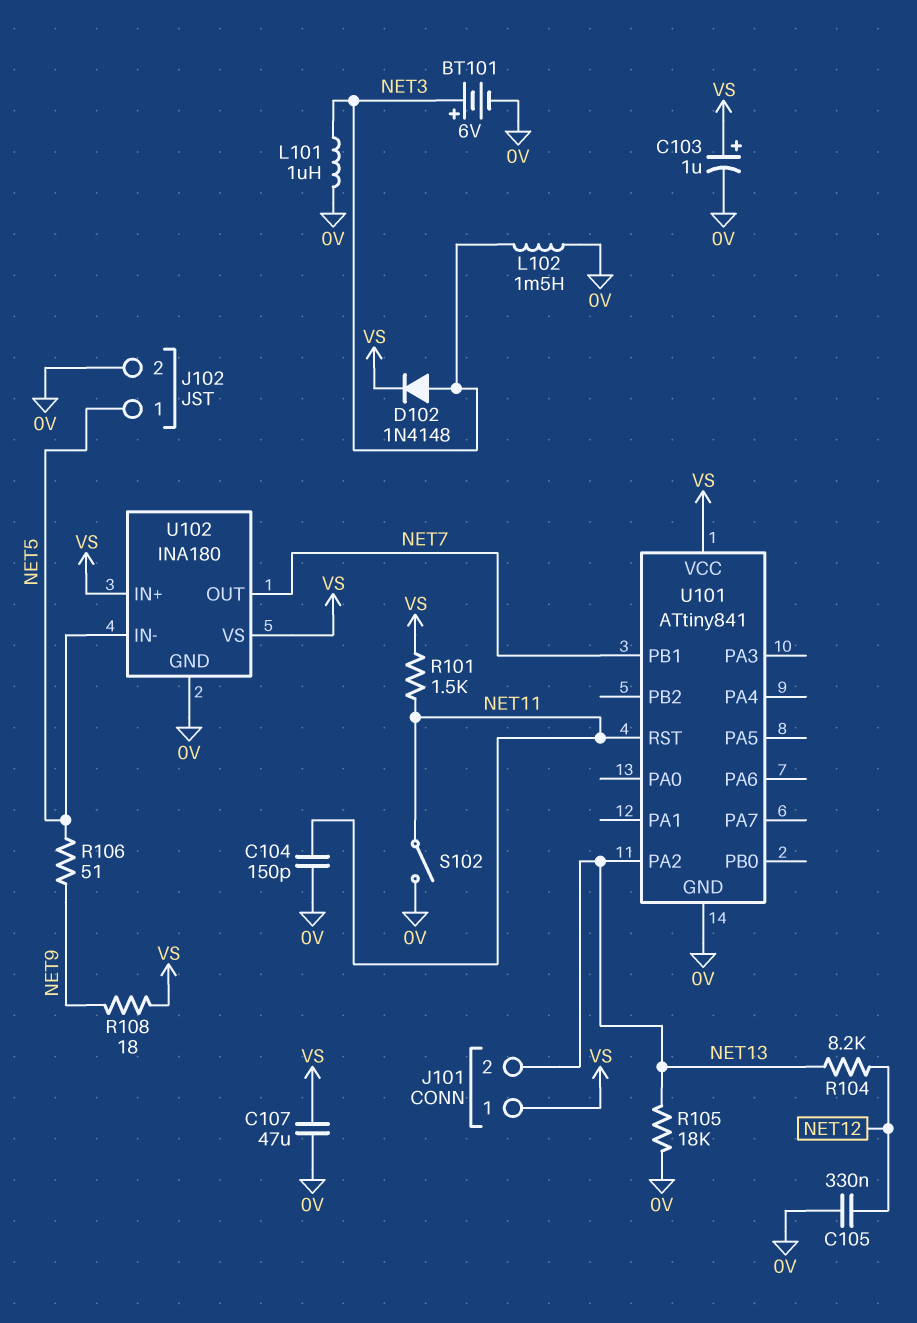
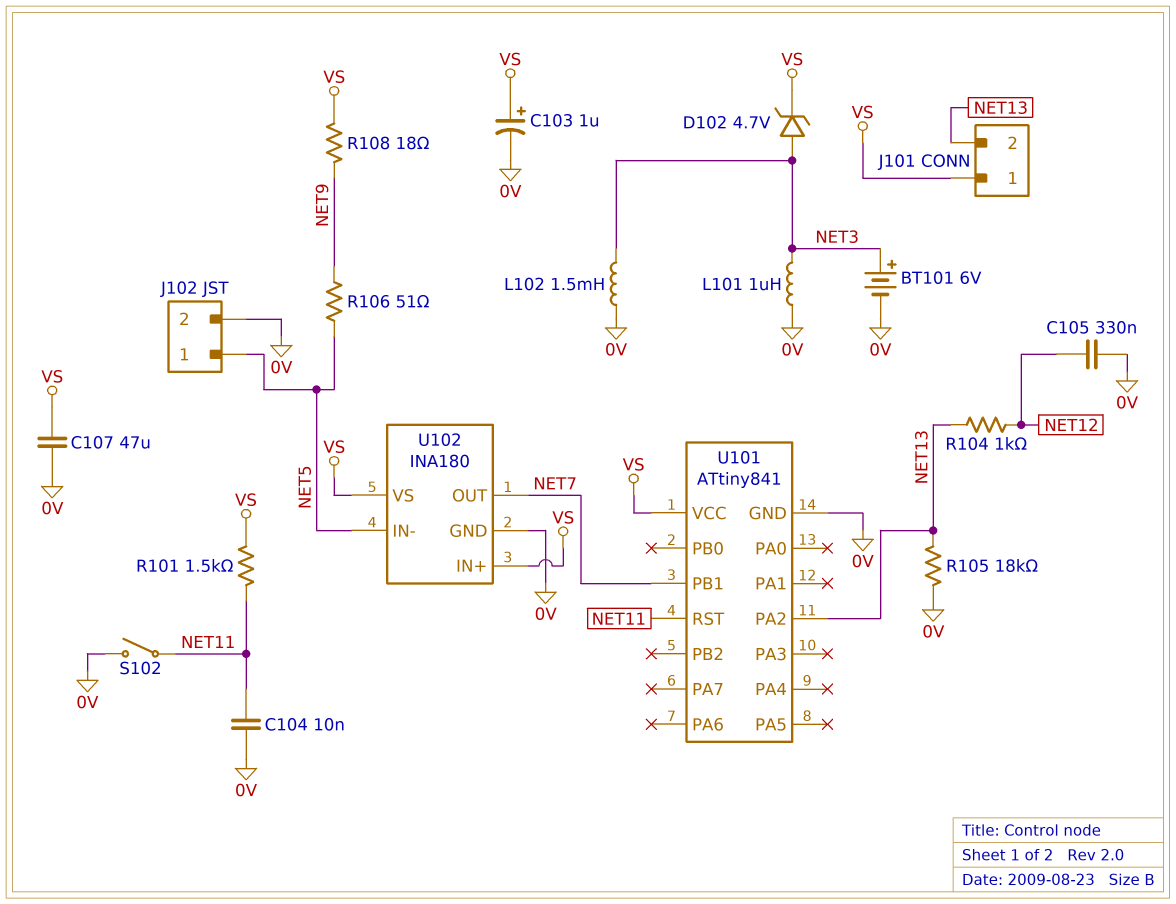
C104: 150pF (0V, NET11) -> 10nF (0V, NET11)
D102: diode 1N4148 (A NET3, K VS) -> zener 4.7V (A NET3, K VS)
R104: 8.2k (NET12, NET13) -> 1k (NET12, NET13)

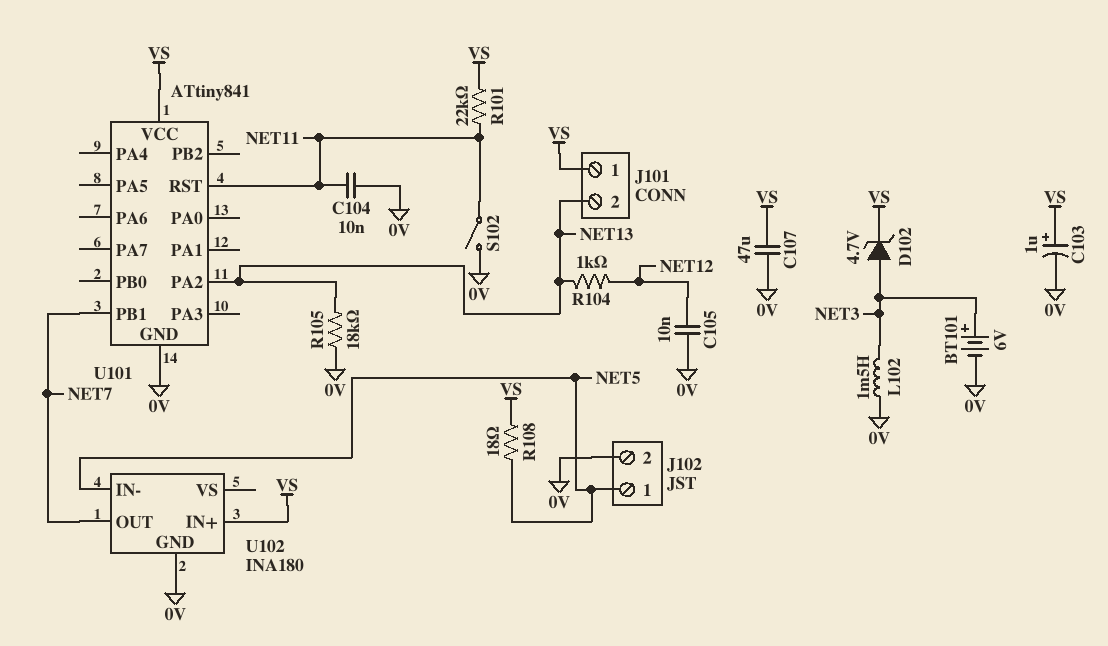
C105: 330nF (0V, NET12) -> 10nF (0V, NET12)
L101: 1uH (0V, NET3) -> none
R101: 1.5k (NET11, VS) -> 22k (NET11, VS)
R106: 51 (NET5, NET9) -> none
R108: 18 (NET9, VS) -> 18 (NET5, VS)
U102 pin VS: VS -> none

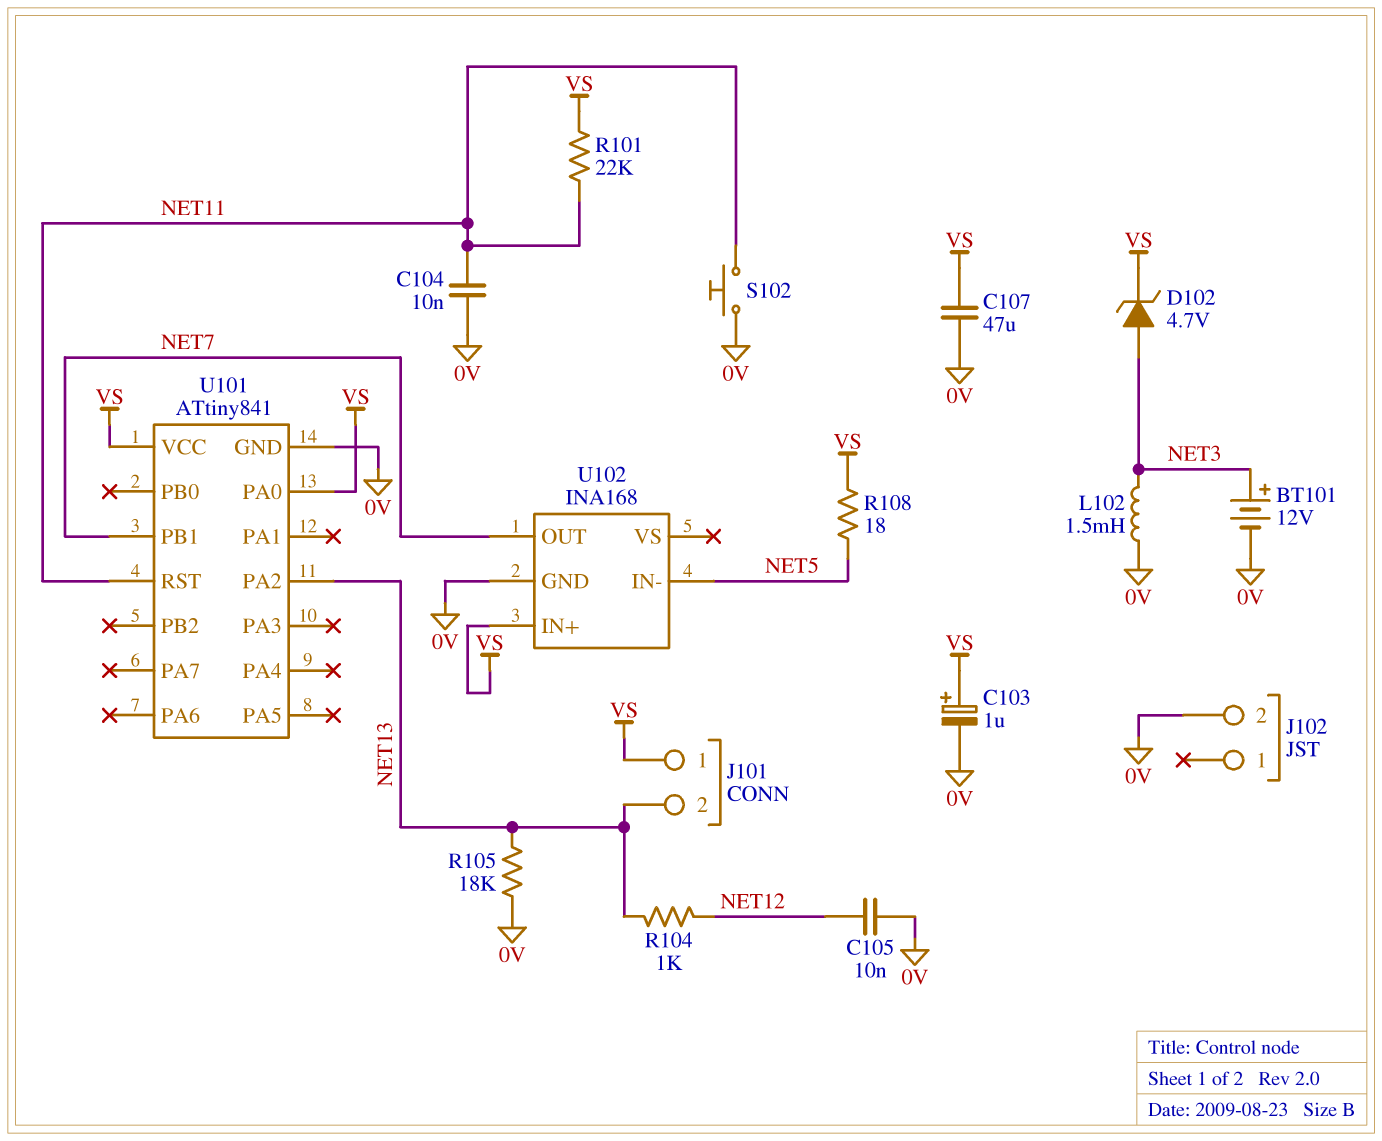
BT101: 6V (plus NET3, minus 0V) -> 12V (plus NET3, minus 0V)
J102 pin 1: NET5 -> none
S102: switch (0V, NET11) -> button (0V, NET11)
U101 pin PA0: none -> VS
U102: INA180 -> INA168

